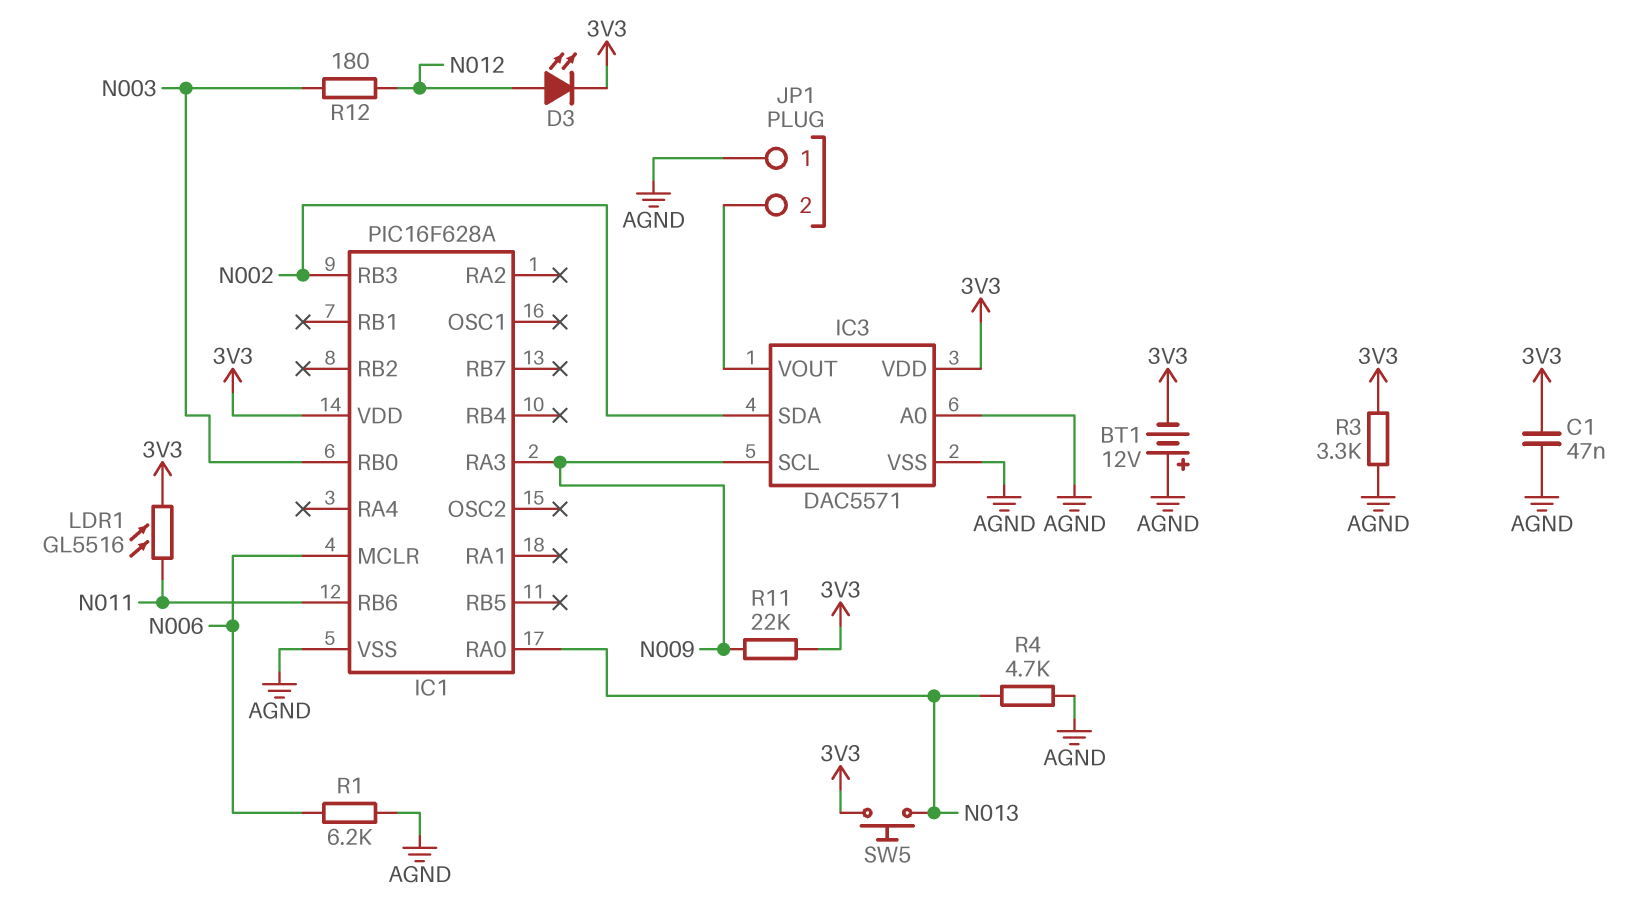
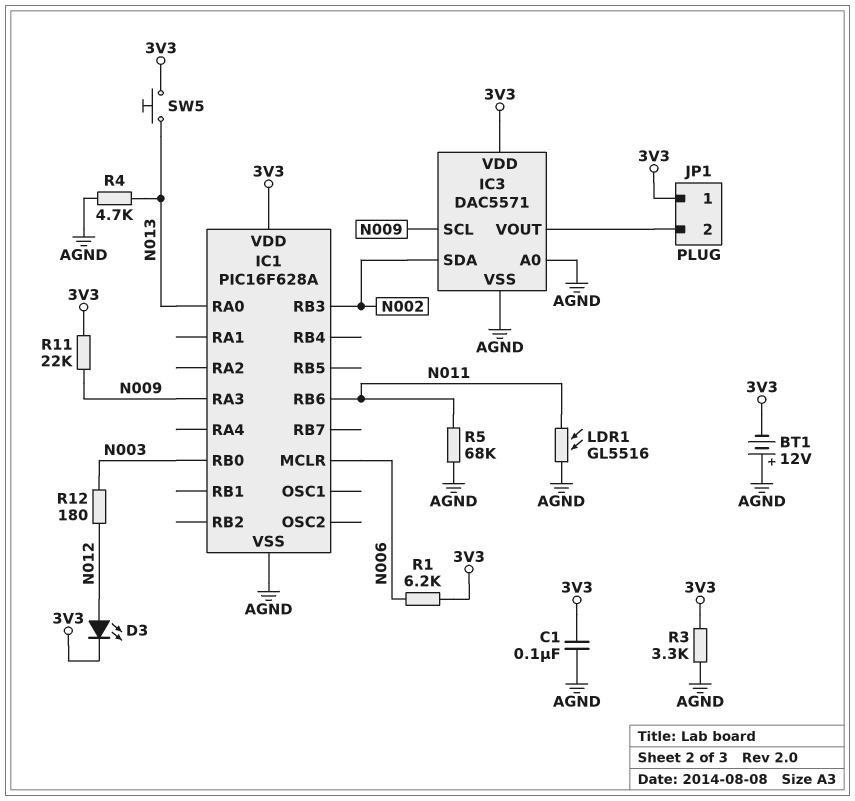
C1: 47nF (3V3, AGND) -> 100nF (3V3, AGND)
JP1 pin 1: AGND -> 3V3
LDR1: GL5516 (3V3, N011) -> GL5516 (AGND, N011)
R1: 6.2k (AGND, N006) -> 6.2k (3V3, N006)
R5: none -> 68k (AGND, N011)

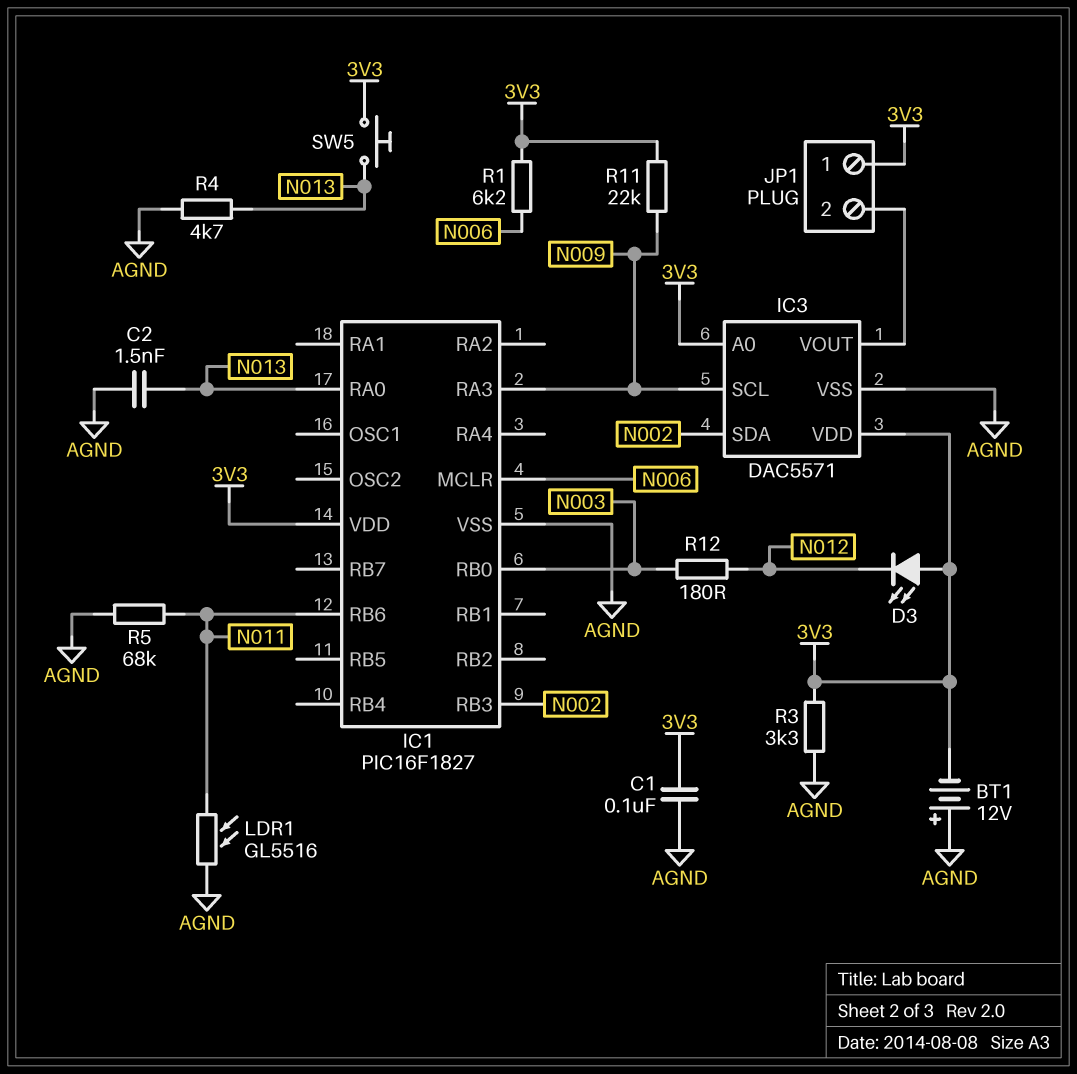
C2: none -> 1.5nF (AGND, N013)
D3: LED (A N012, K 3V3) -> LED (A 3V3, K N012)
IC1: PIC16F628A -> PIC16F1827
IC3 pin A0: AGND -> 3V3

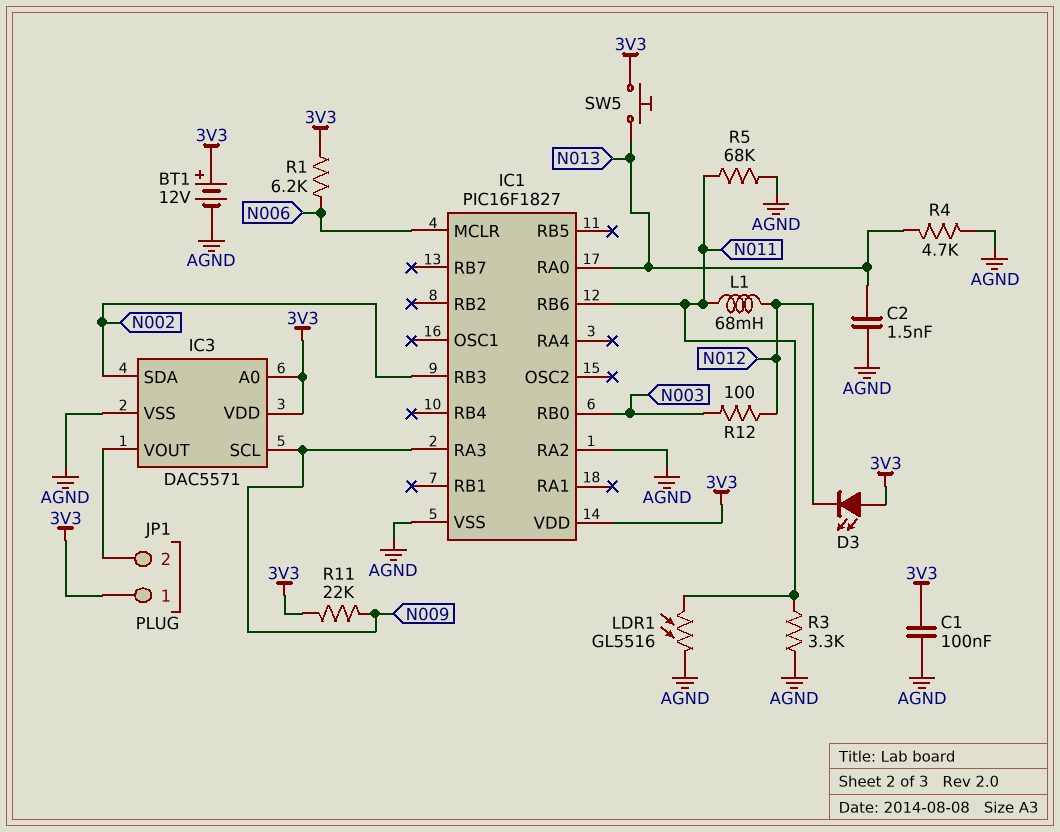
BT1: 12V (plus AGND, minus 3V3) -> 12V (plus 3V3, minus AGND)
IC1 pin RA2: none -> AGND
L1: none -> 68mH (N011, N012)
R3: 3.3k (3V3, AGND) -> 3.3k (AGND, N011)
R12: 180 (N003, N012) -> 100 (N003, N012)

